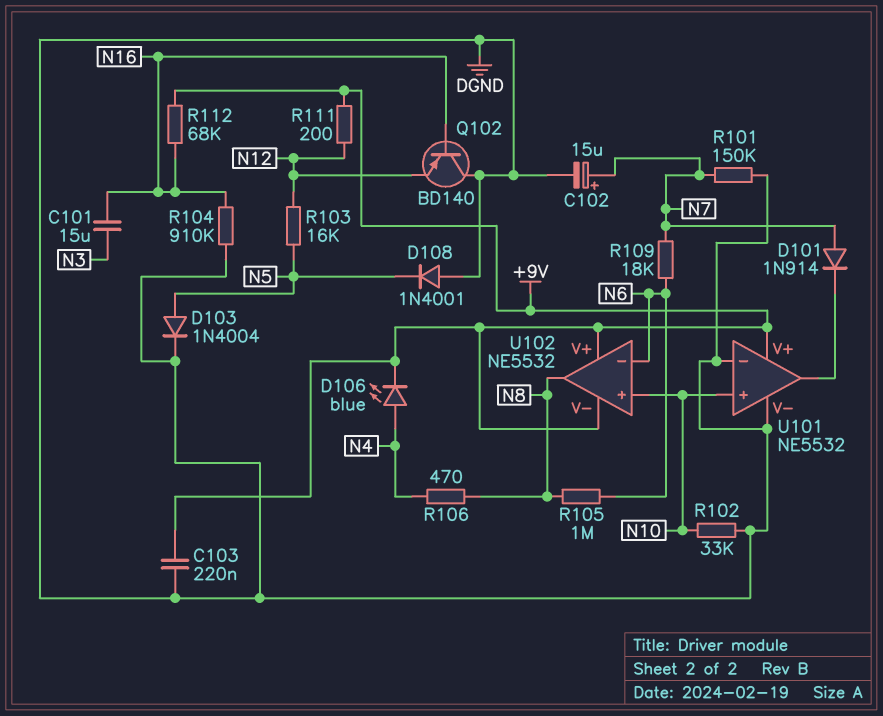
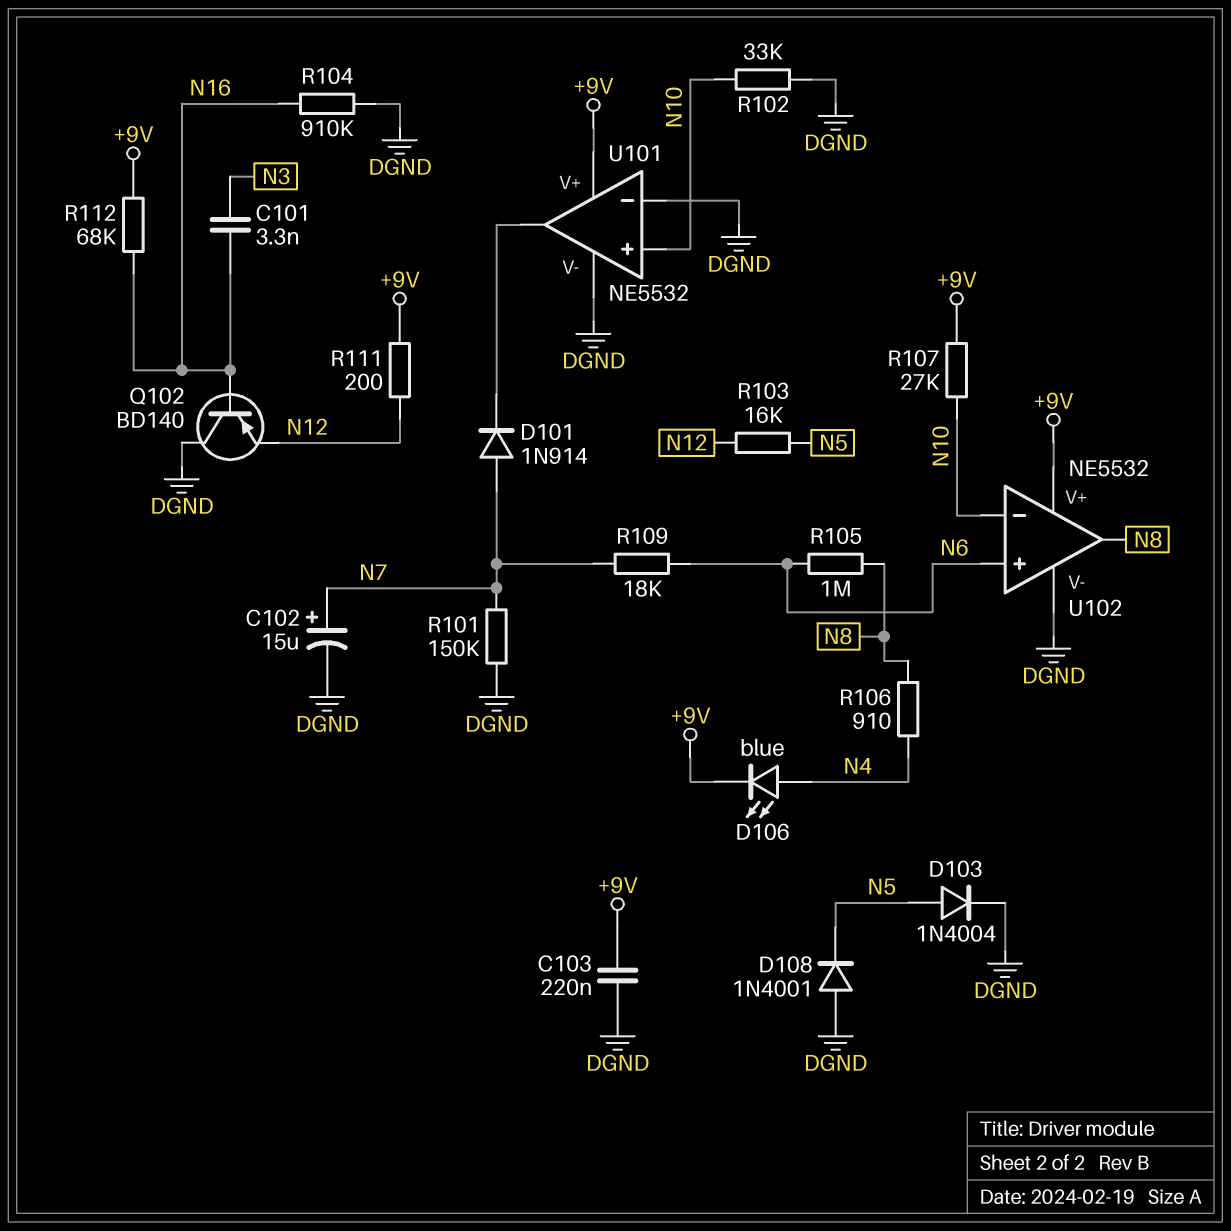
C101: 15uF (N3, N16) -> 3.3nF (N3, N16)
R106: 470 (N4, N8) -> 910 (N4, N8)
R107: none -> 27k (+9V, N10)
U102 pin V-: +9V -> DGND
U102 pin in+: N10 -> N6
U102 pin in-: N6 -> N10

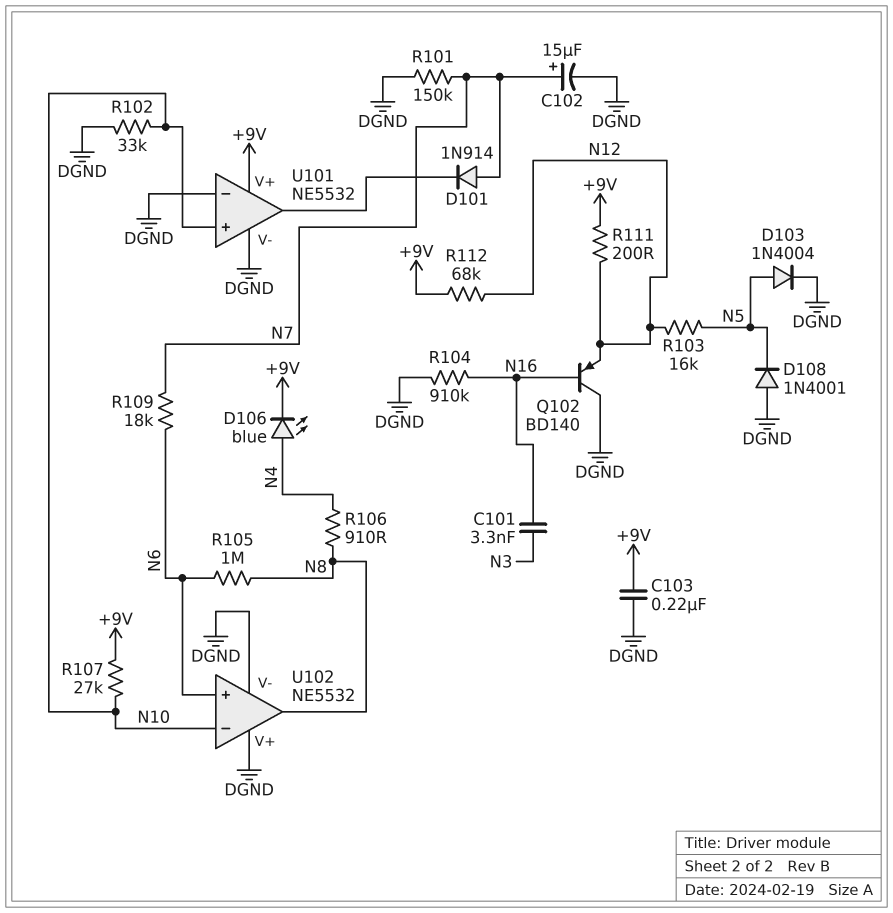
R112: 68k (+9V, N16) -> 68k (+9V, N12)
U102 pin V+: +9V -> DGND

